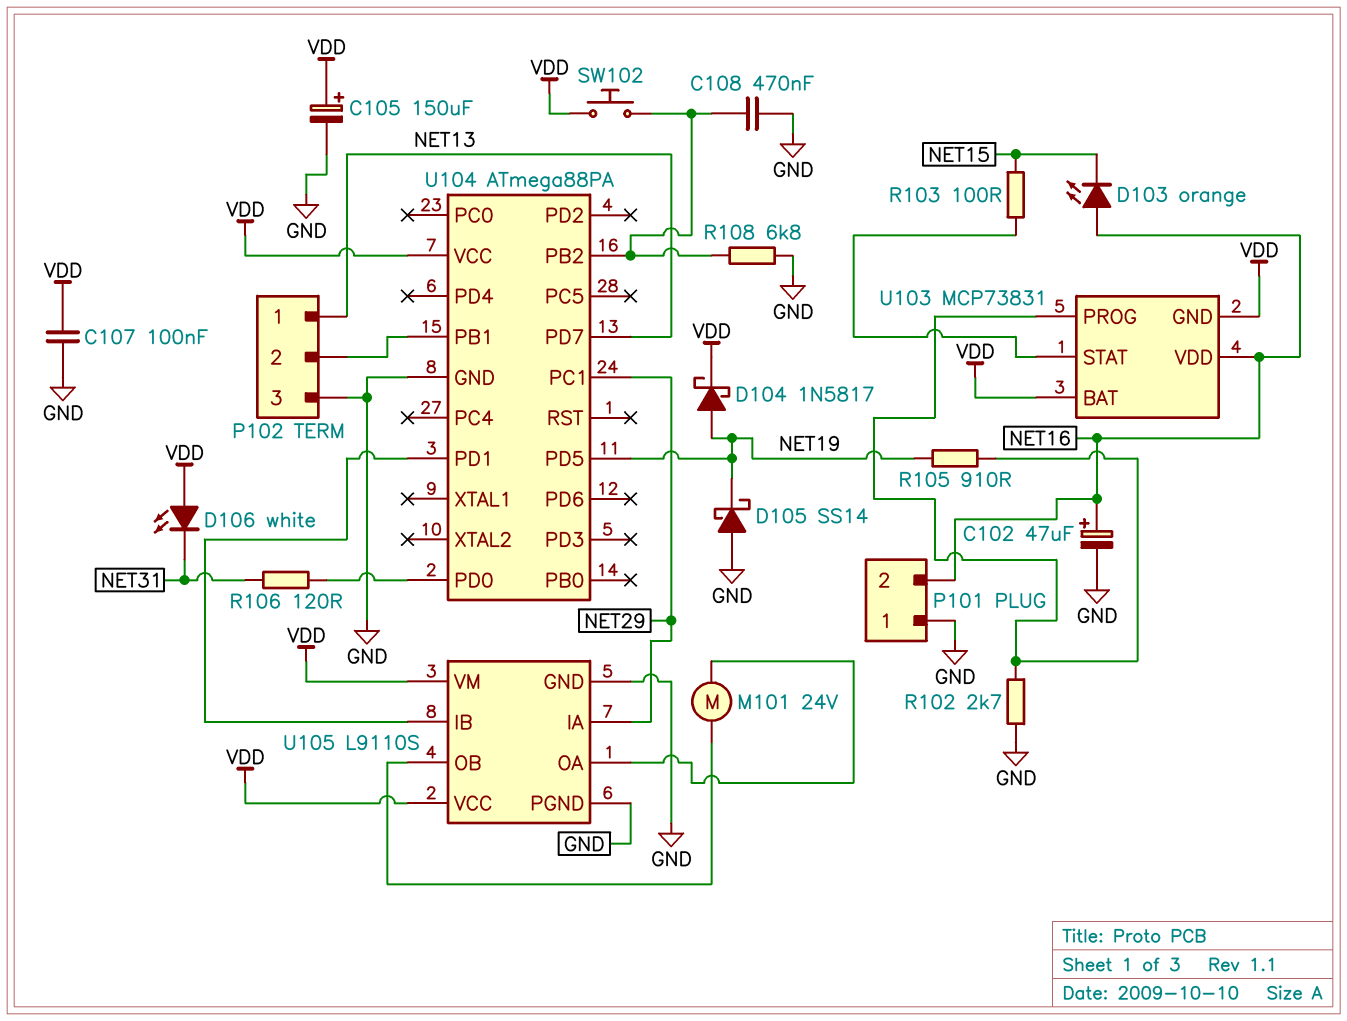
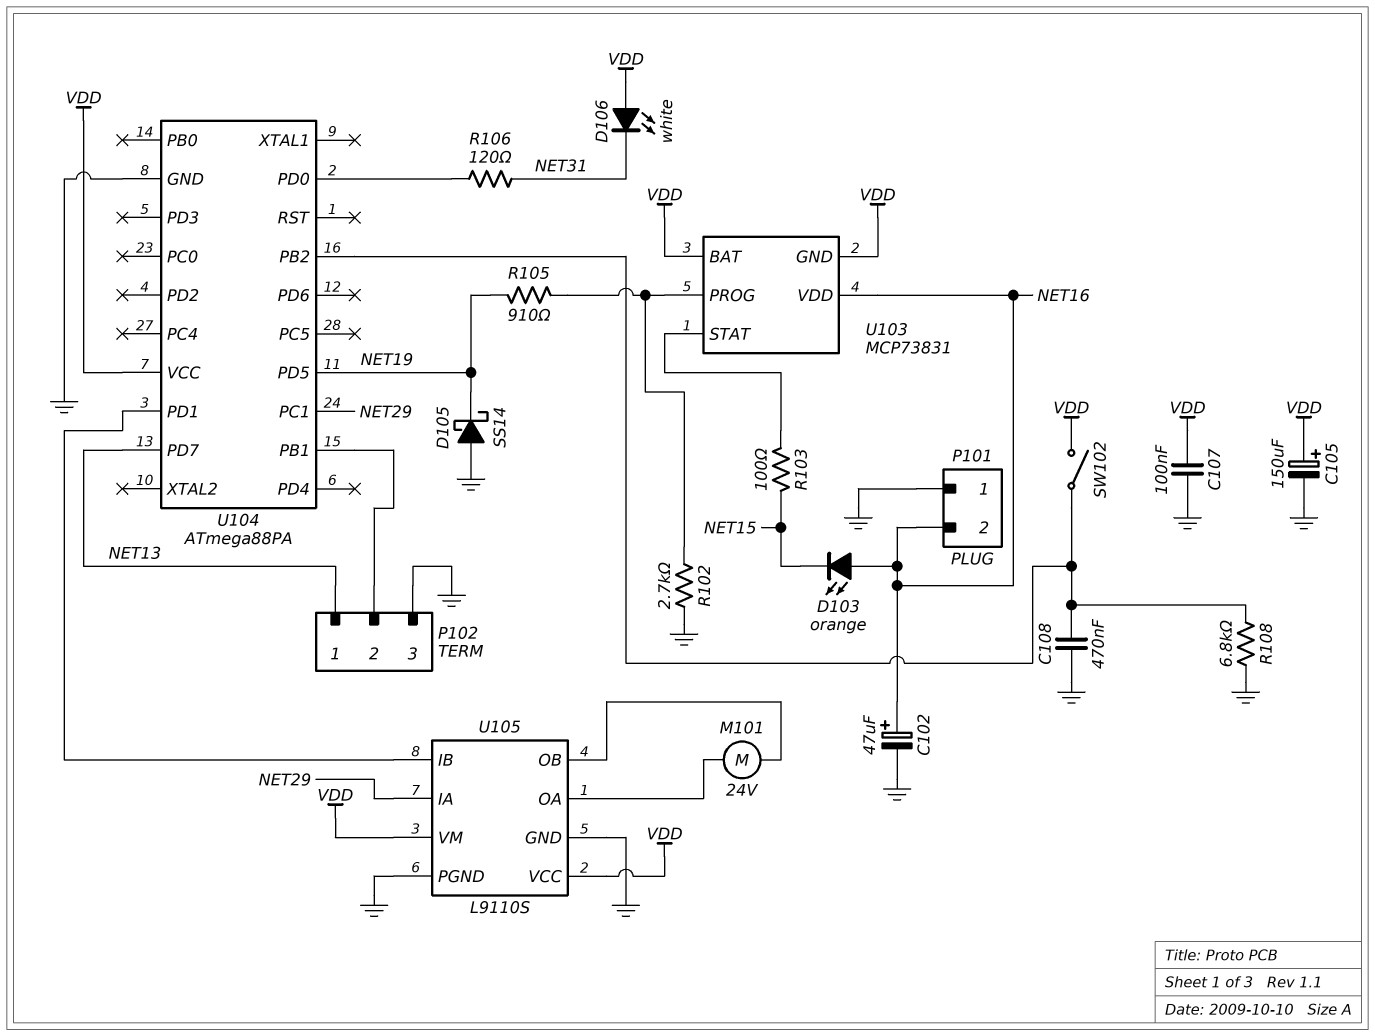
D104: schottky 1N5817 (A NET19, K VDD) -> none
SW102: button (U104/PB2, VDD) -> switch (U104/PB2, VDD)

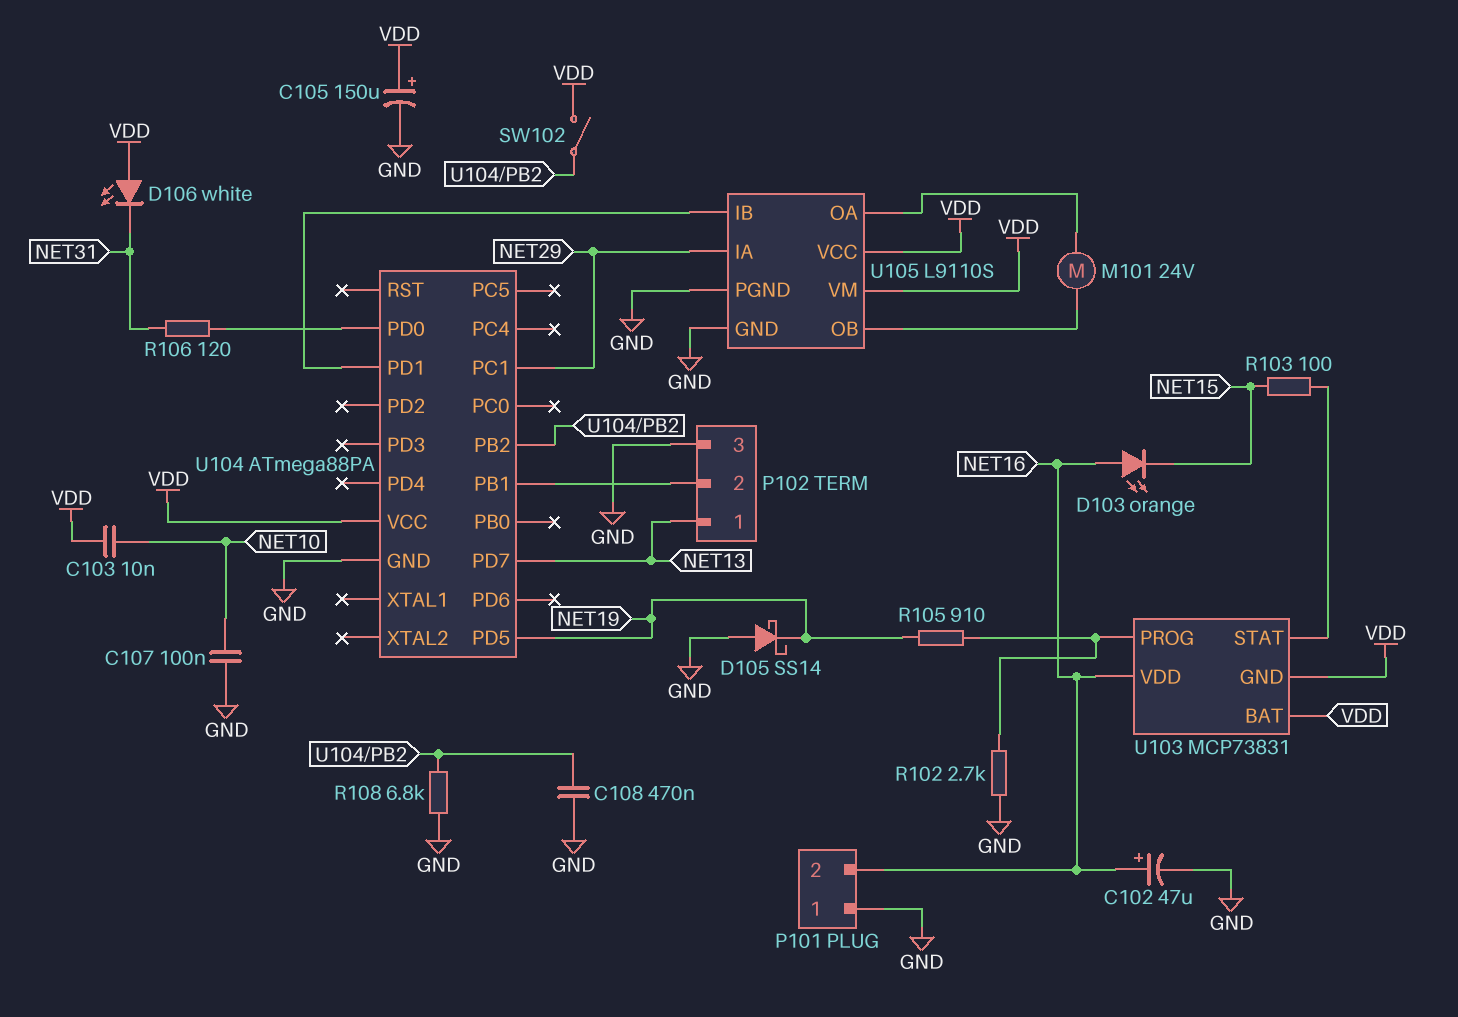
C103: none -> 10nF (NET10, VDD)
C107: 100nF (GND, VDD) -> 100nF (GND, NET10)

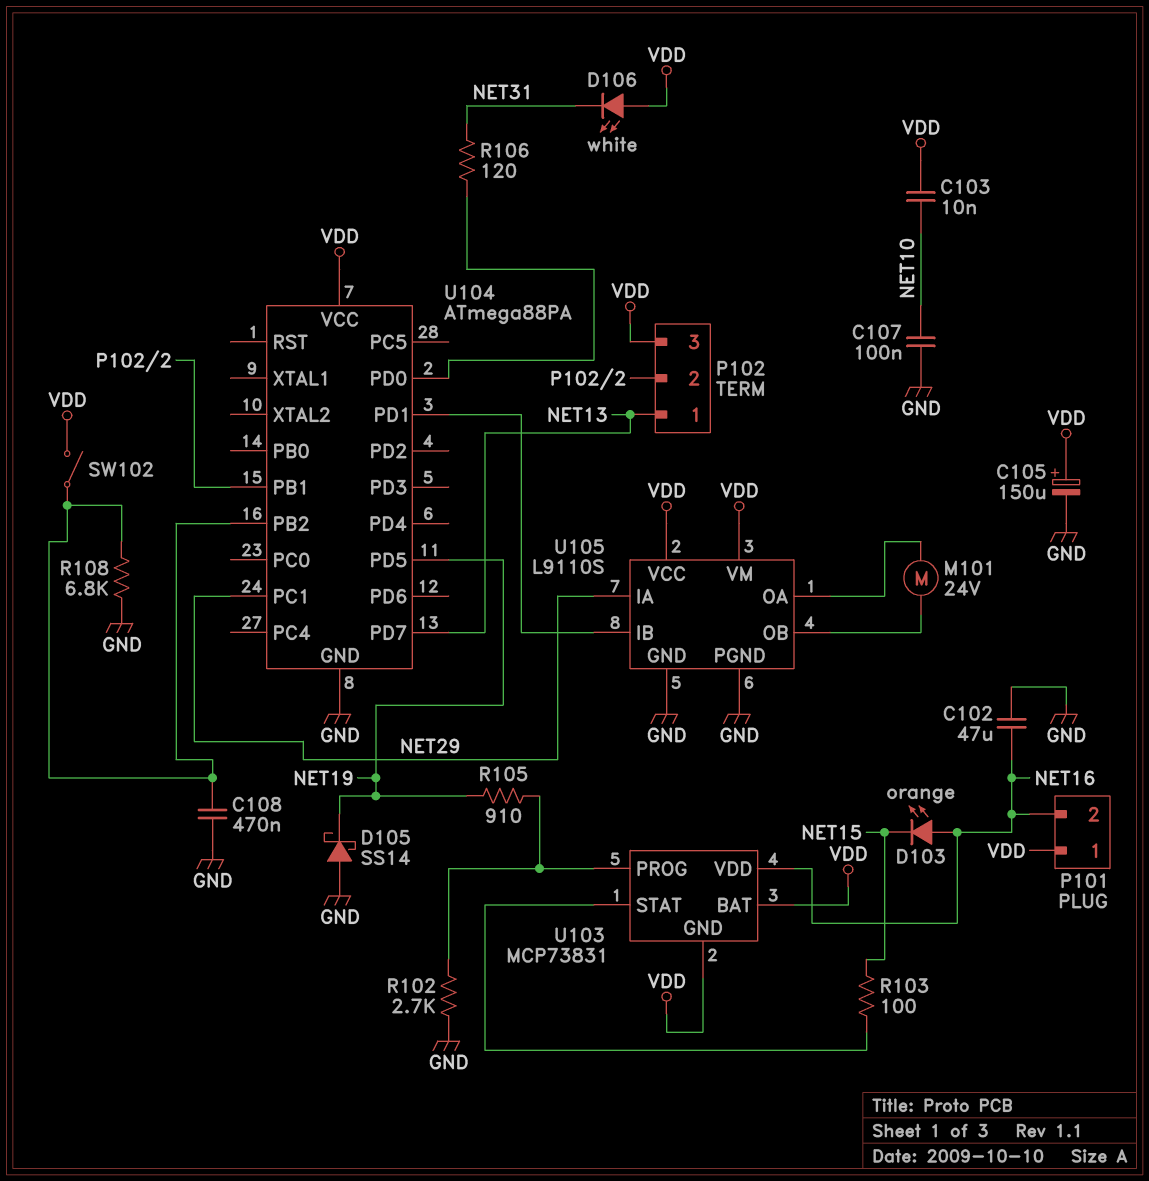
C102: 47uF (plus NET16, minus GND) -> 47uF (GND, NET16)
P101 pin 1: GND -> VDD
P102 pin 3: GND -> VDD

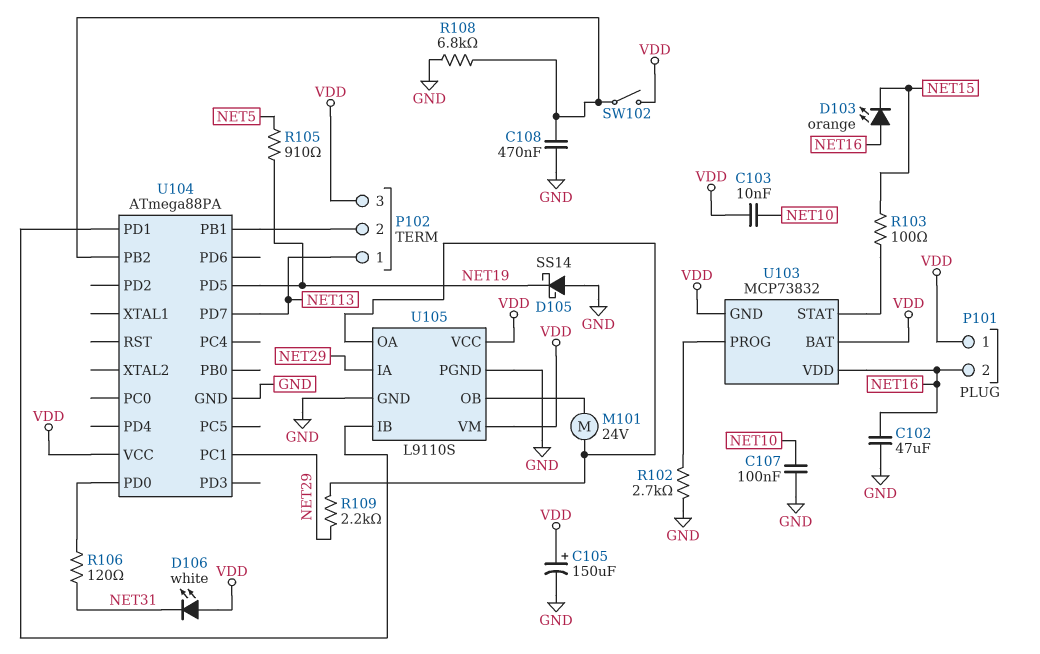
R105: 910 (NET19, U103/PROG) -> 910 (NET5, NET19)
R109: none -> 2.2k (NET29, U105/OA)
U103: MCP73831 -> MCP73832

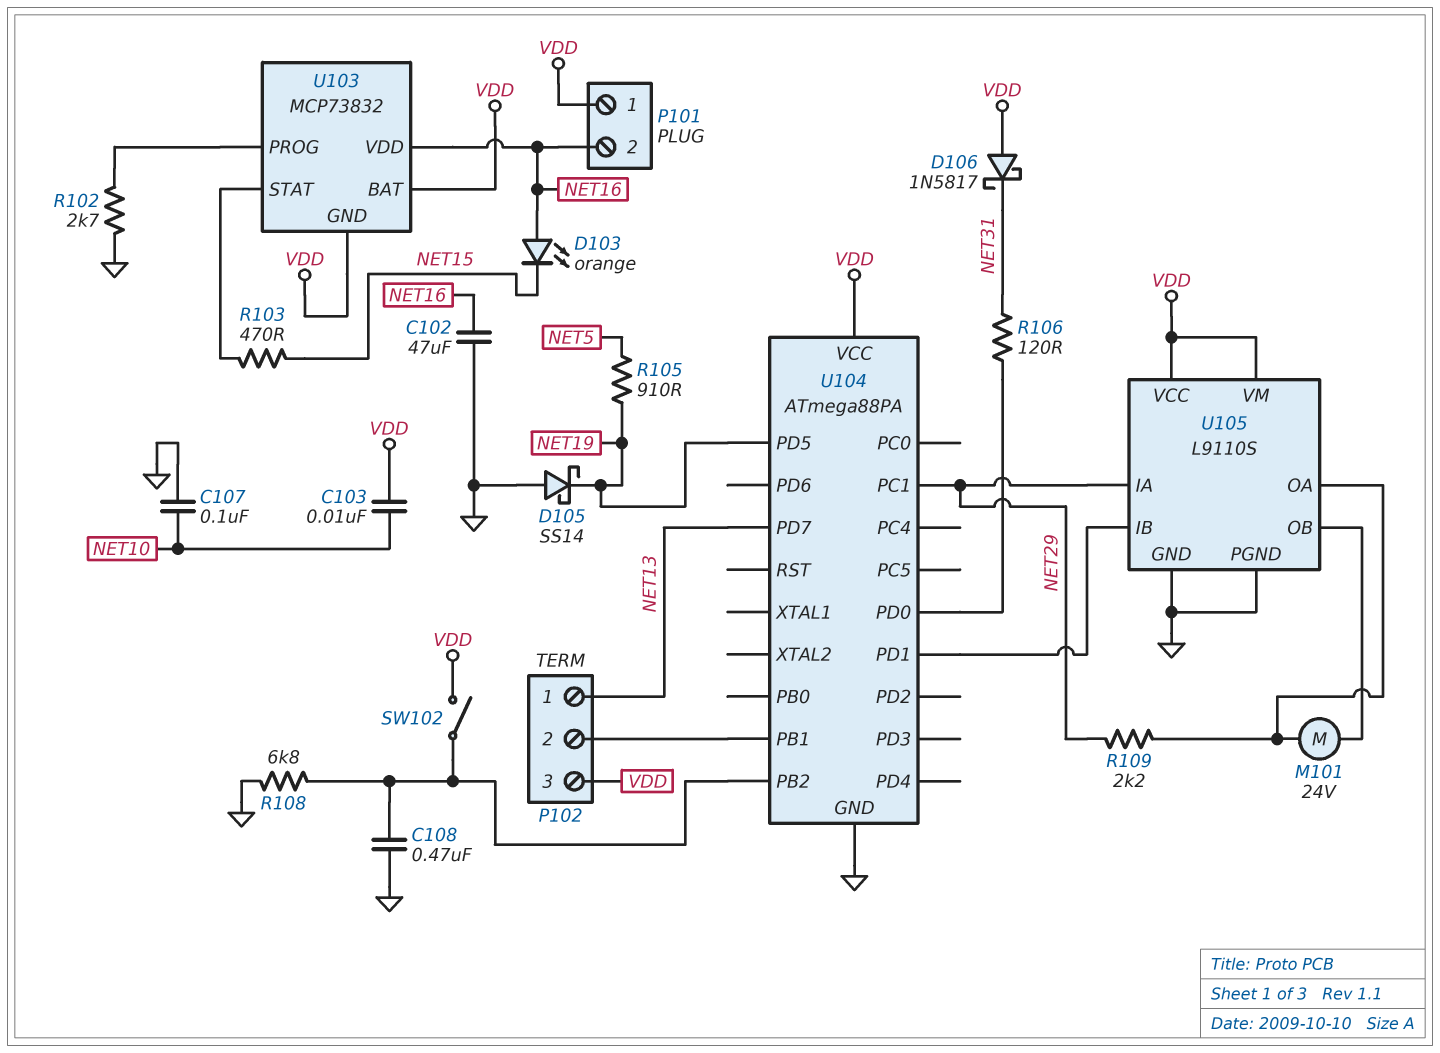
C105: 150uF (plus VDD, minus GND) -> none
D106: LED white (A VDD, K NET31) -> schottky 1N5817 (A VDD, K NET31)
R103: 100 (NET15, U103/STAT) -> 470 (NET15, U103/STAT)

